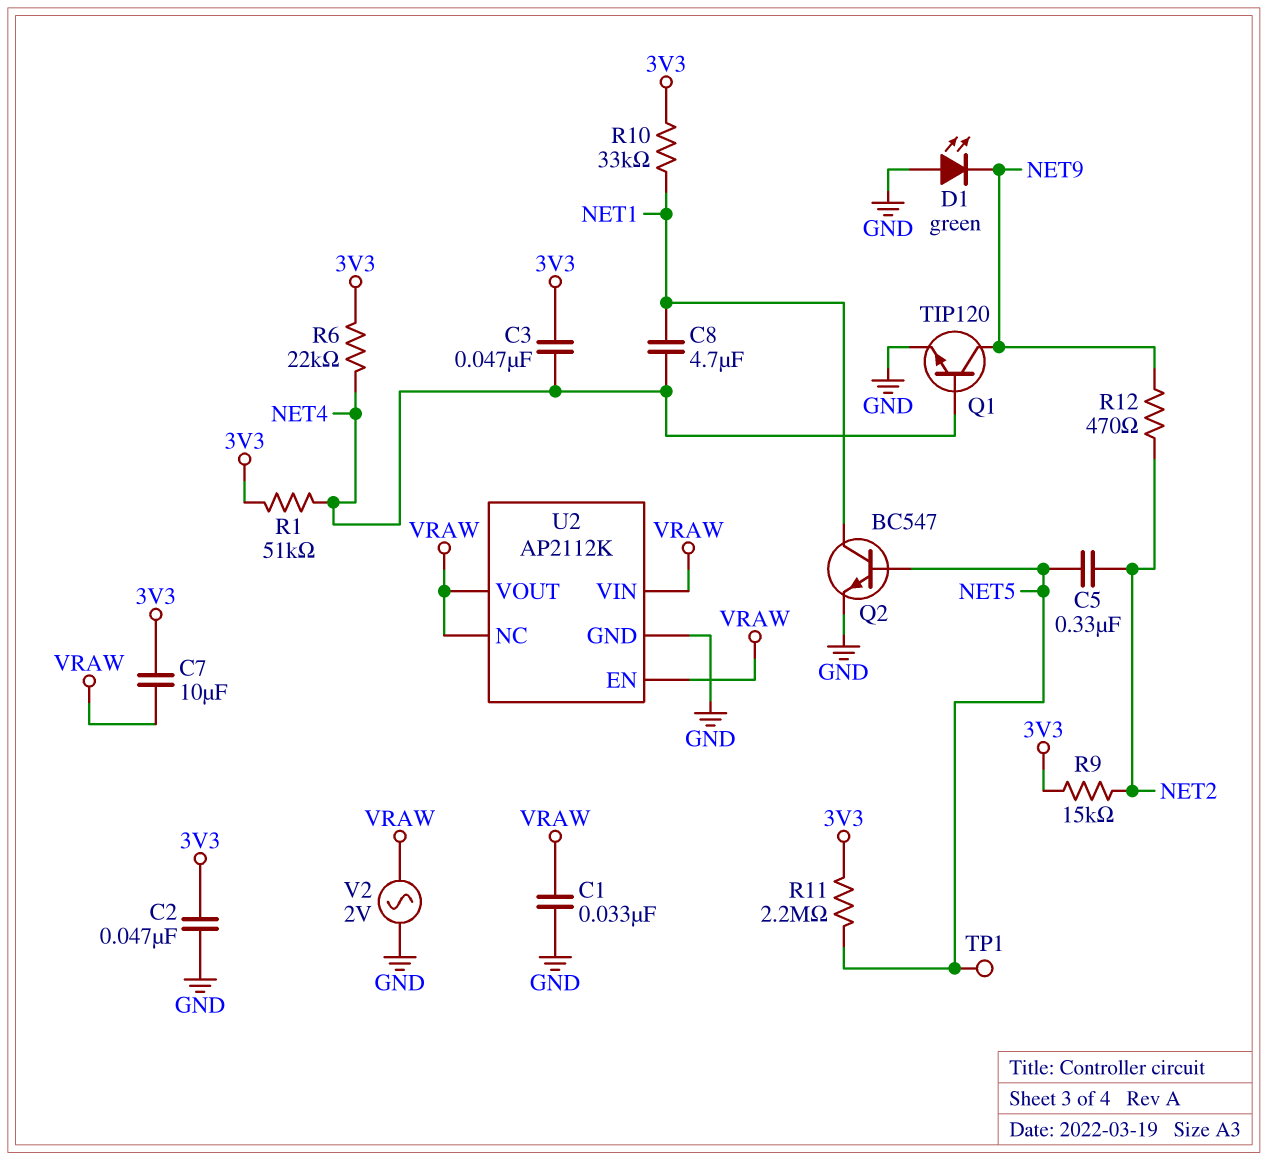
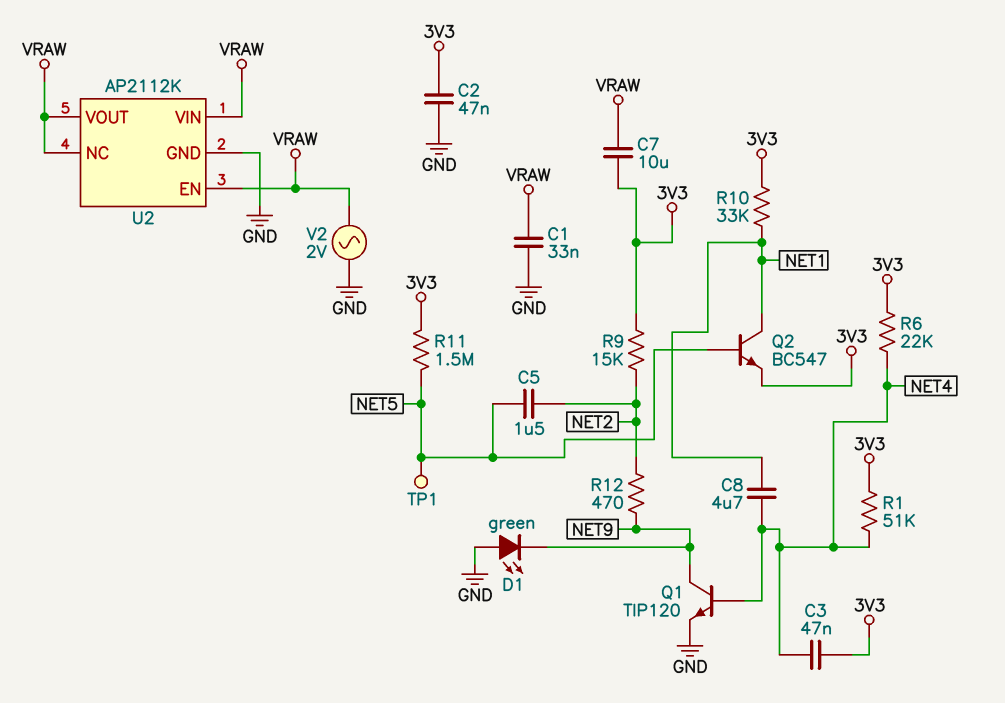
C5: 330nF (NET2, NET5) -> 1.5uF (NET2, NET5)
Q2: NPN BC547 (B NET5, C NET1, E GND) -> NPN BC547 (B NET5, C NET1, E 3V3)
R11: 2.2M (3V3, NET5) -> 1.5M (3V3, NET5)

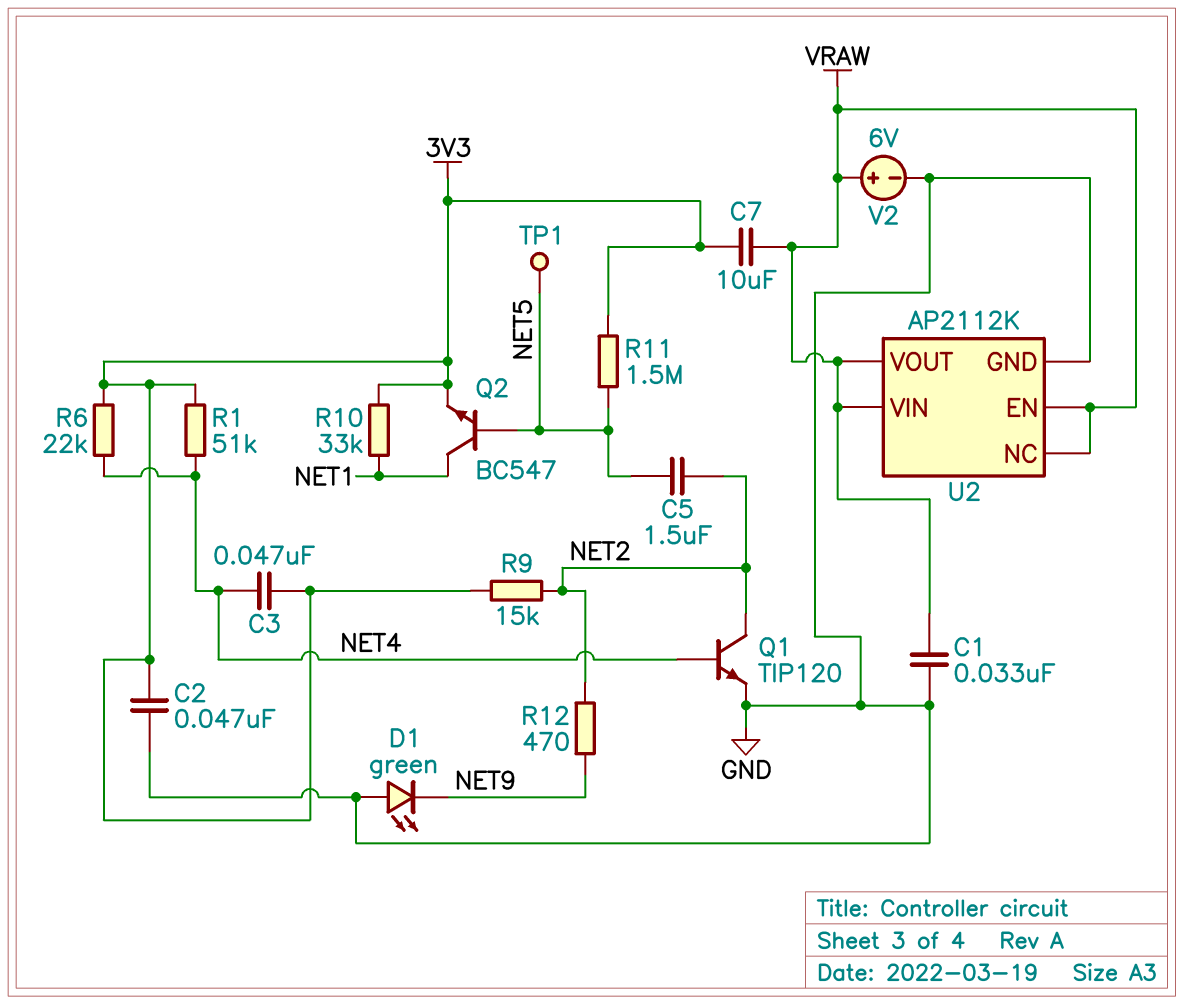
C8: 4.7uF (NET1, NET4) -> none
Q1: NPN TIP120 (B NET4, C NET9, E GND) -> NPN TIP120 (B NET4, C NET2, E GND)
V2: AC 2V (GND, VRAW) -> 6V (plus VRAW, minus GND)

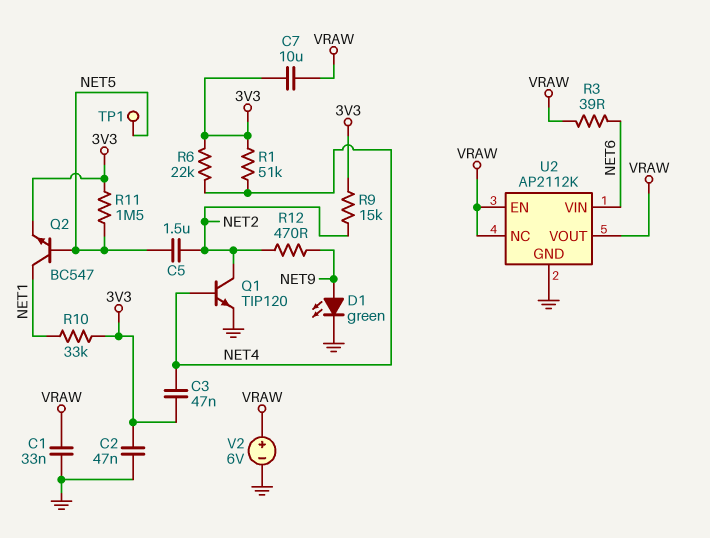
D1: LED green (A GND, K NET9) -> LED green (A NET9, K GND)
R3: none -> 39 (NET6, VRAW)
U2 pin VIN: VRAW -> NET6

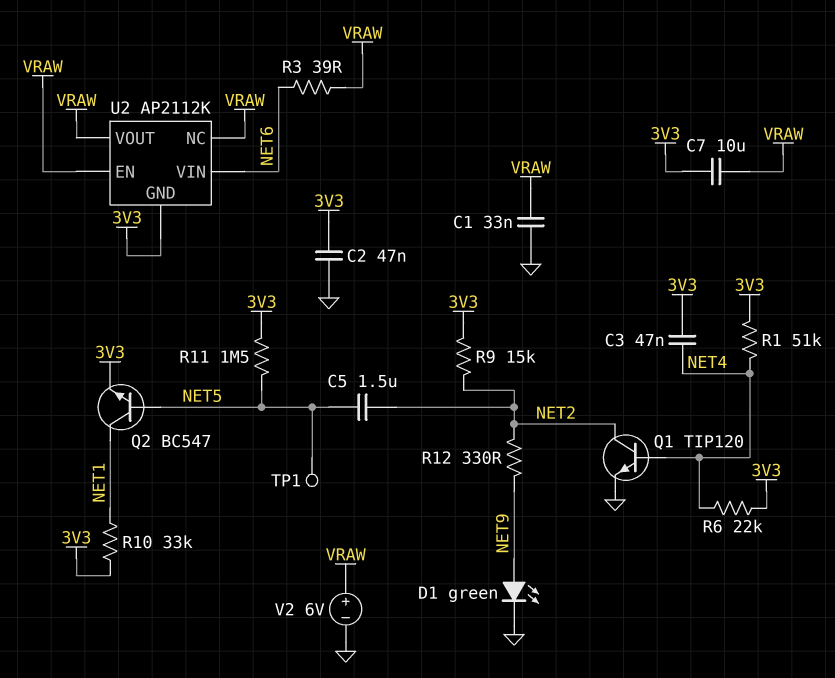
R12: 470 (NET2, NET9) -> 330 (NET2, NET9)
U2 pin GND: GND -> 3V3

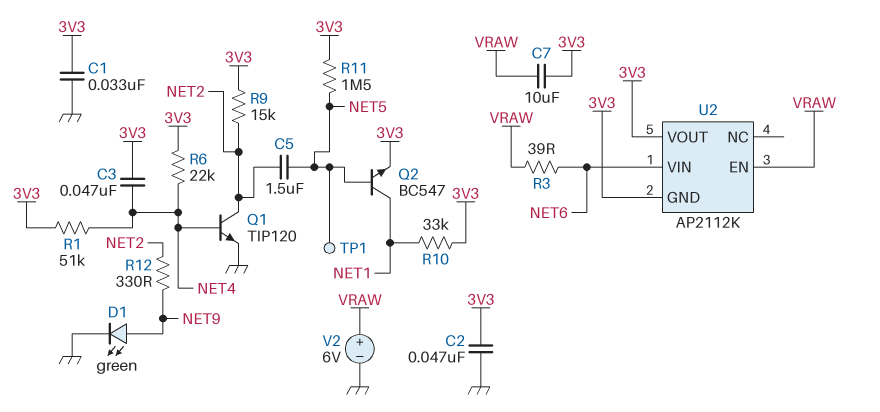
C1: 33nF (GND, VRAW) -> 33nF (3V3, GND)
U2 pin NC: VRAW -> none
U2 pin VOUT: VRAW -> 3V3

